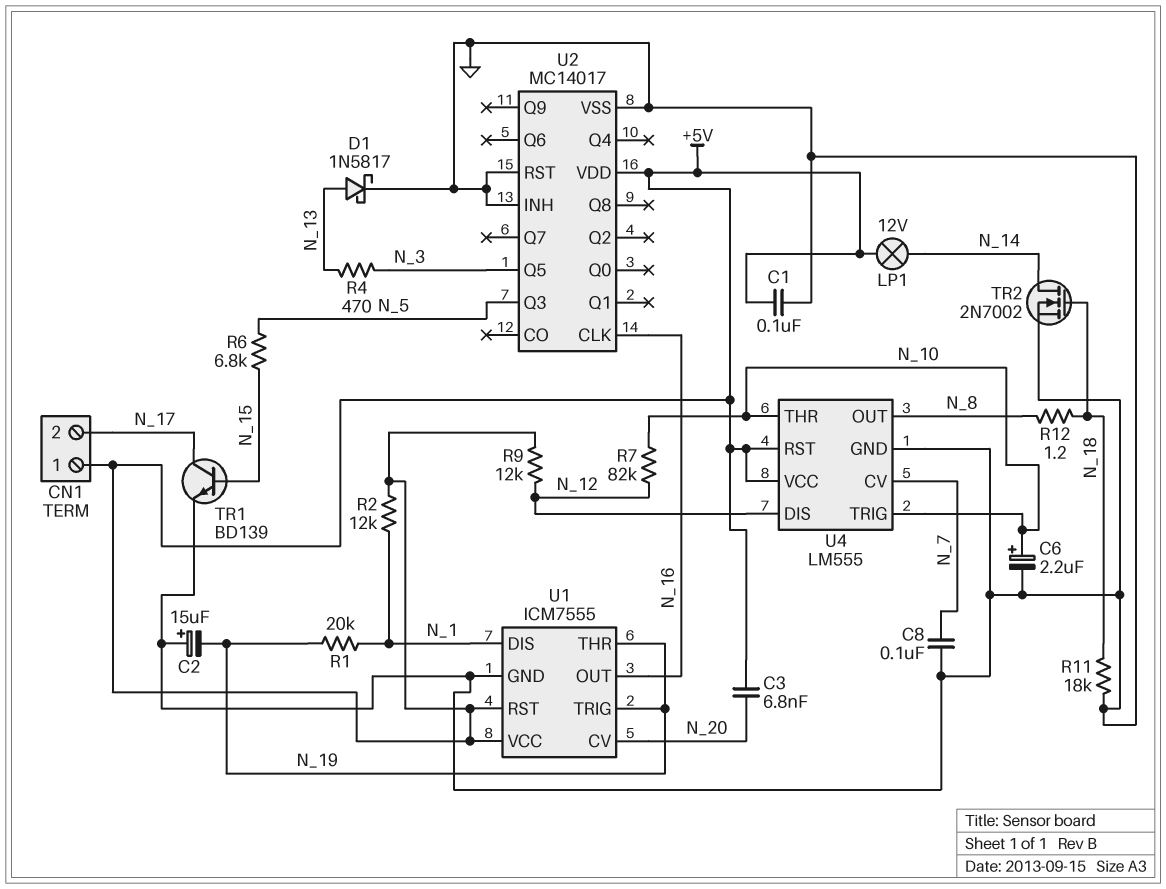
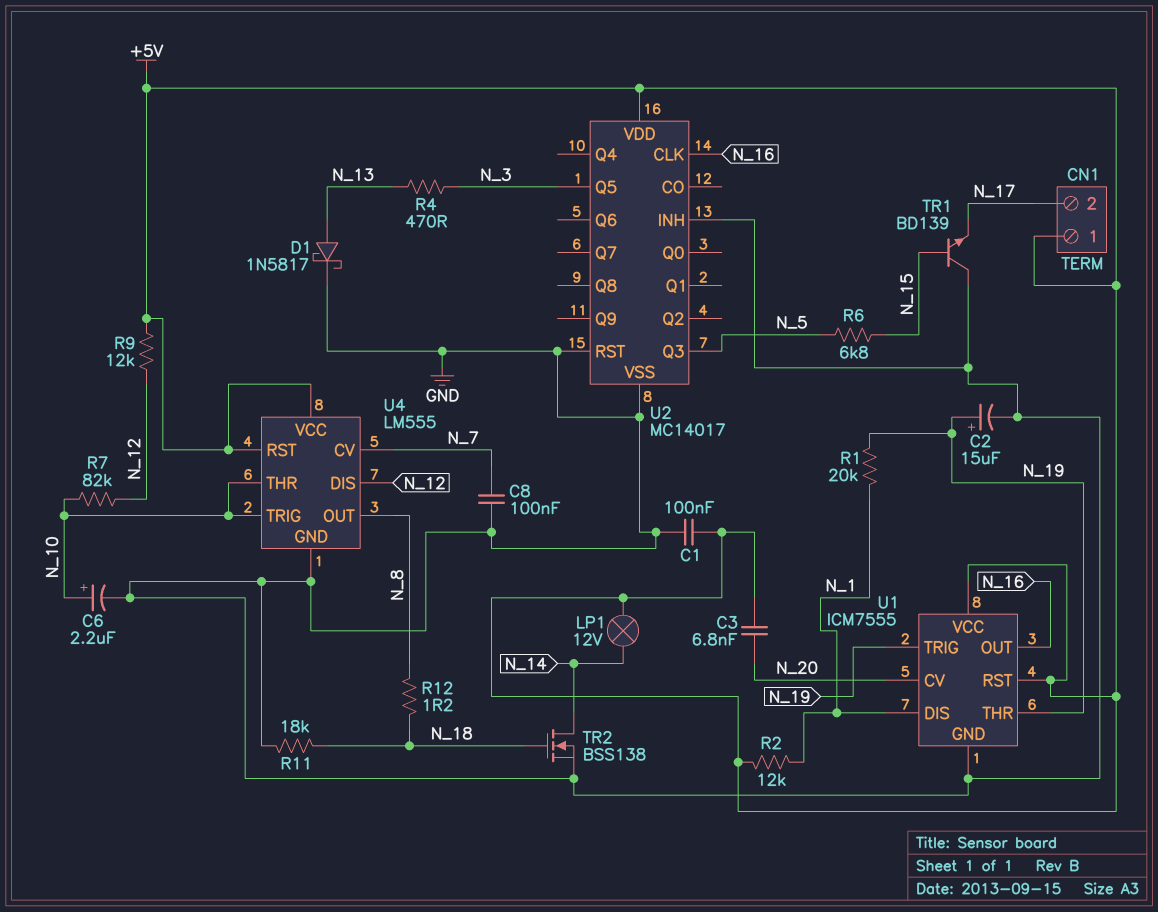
C2: 15uF (plus GND, minus N_19) -> 15uF (plus N_19, minus GND)
TR1: NPN BD139 (B N_15, C N_17, E GND) -> NPN BD139 (B N_15, C GND, E N_17)
TR2: NMOS 2N7002 (G N_18, D N_14, S GND) -> NMOS BSS138 (G N_18, D N_14, S GND)

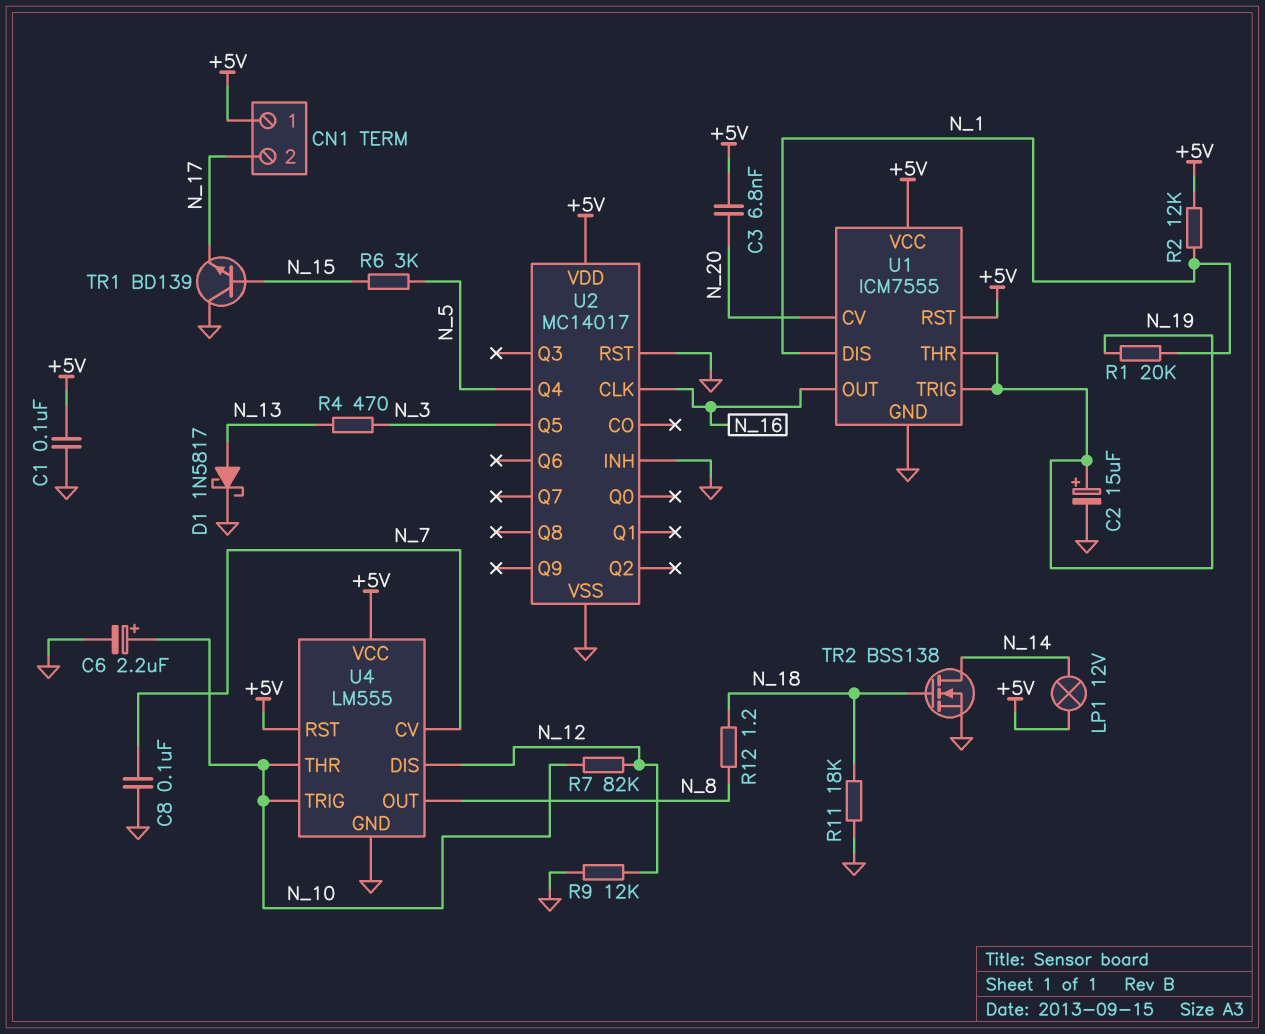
R6: 6.8k (N_5, N_15) -> 3k (N_5, N_15)
R9: 12k (+5V, N_12) -> 12k (GND, N_12)
U2 pin Q3: N_5 -> none
U2 pin Q4: none -> N_5

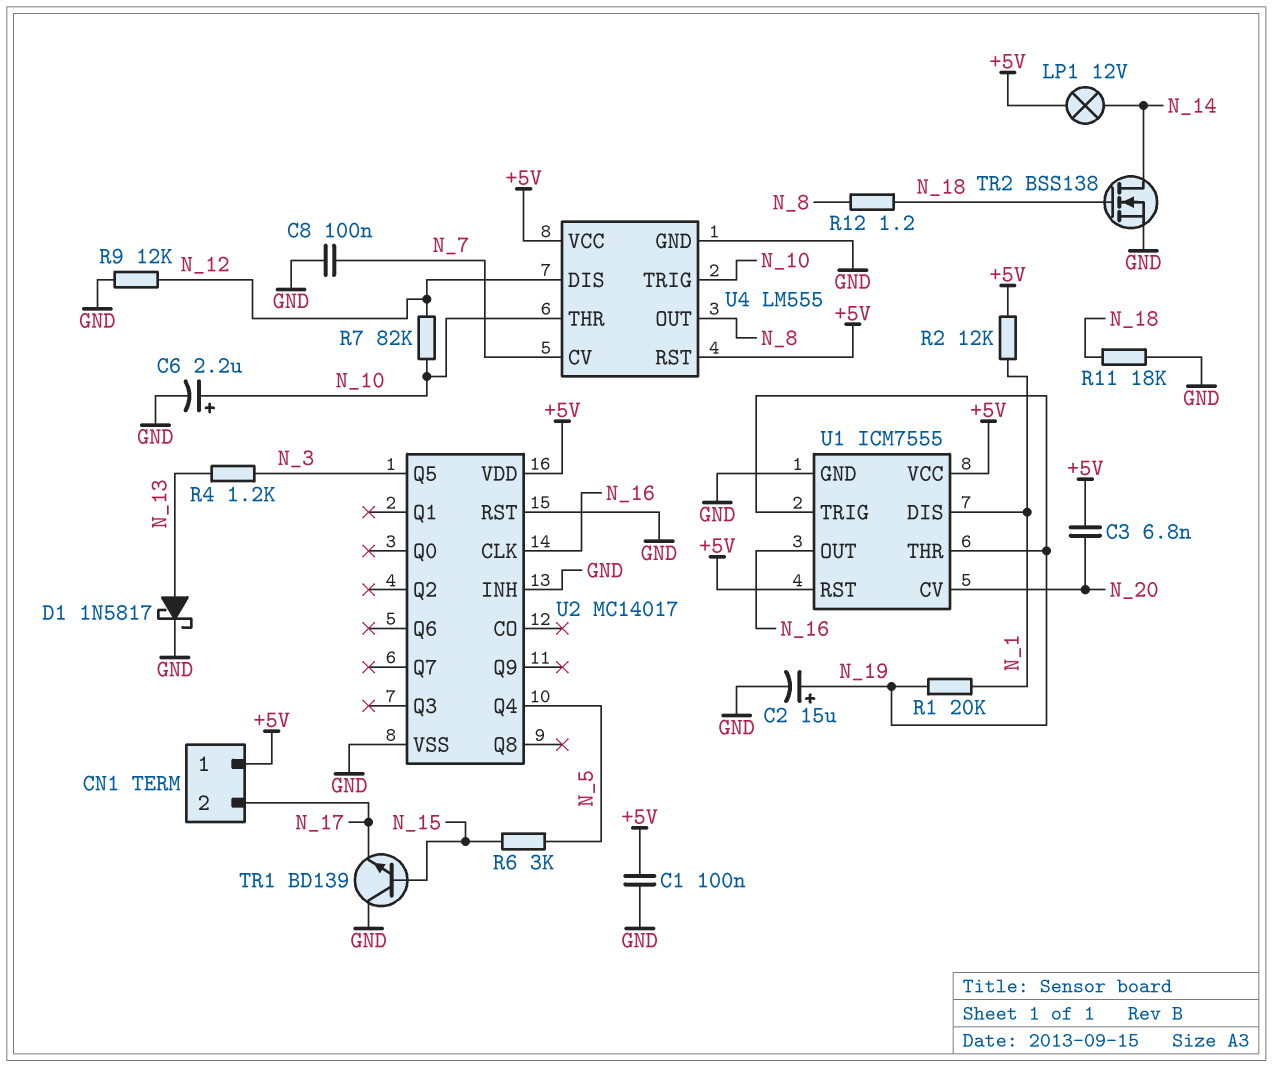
R4: 470 (N_3, N_13) -> 1.2k (N_3, N_13)

